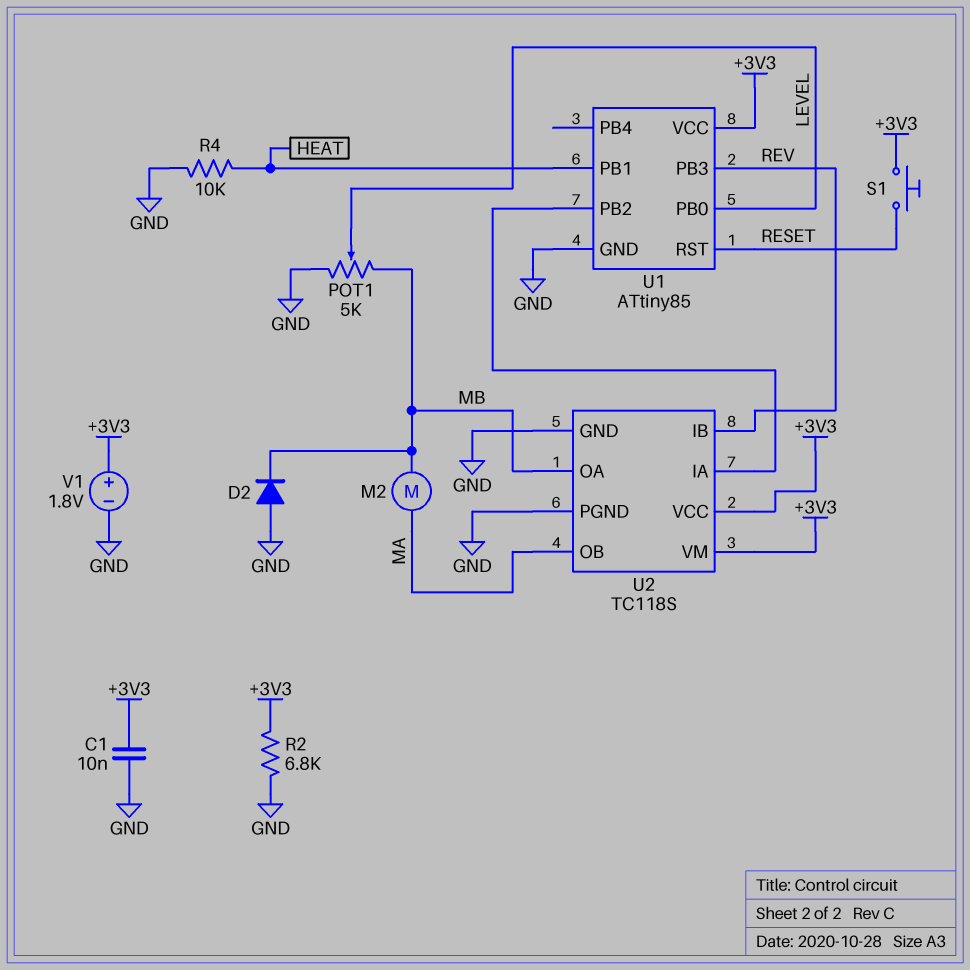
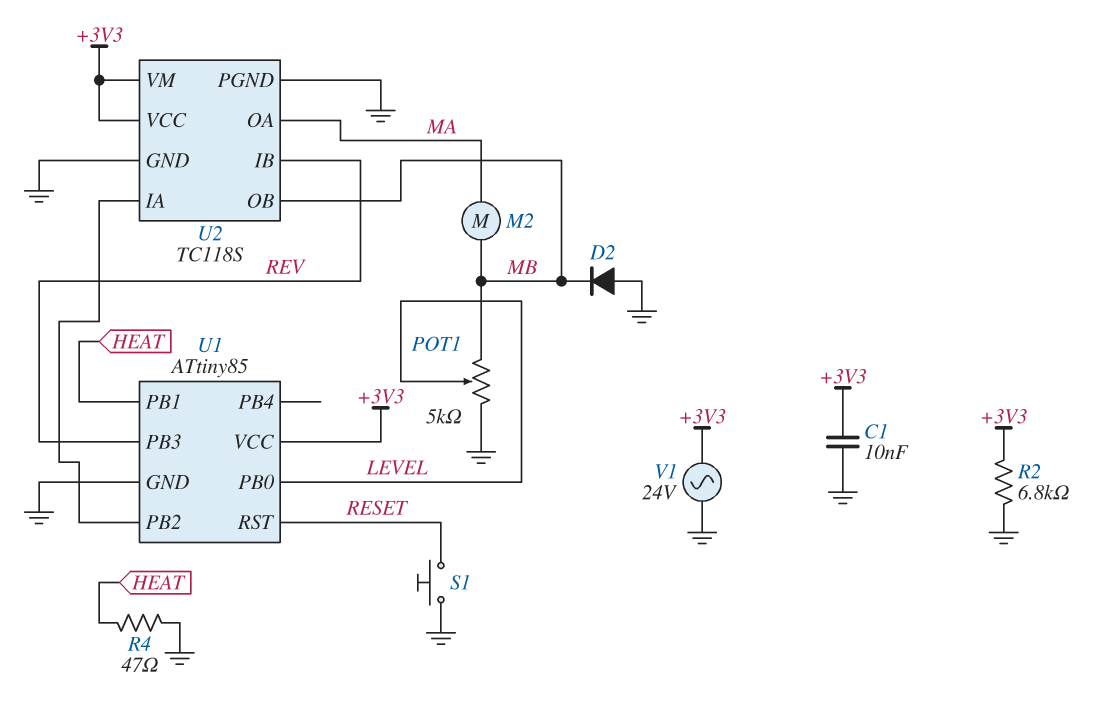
R4: 10k (GND, HEAT) -> 47 (GND, HEAT)
S1: button (+3V3, RESET) -> button (GND, RESET)
U2 pin OA: MB -> MA
U2 pin OB: MA -> MB
V1: 1.8V (plus +3V3, minus GND) -> AC 24V (+3V3, GND)

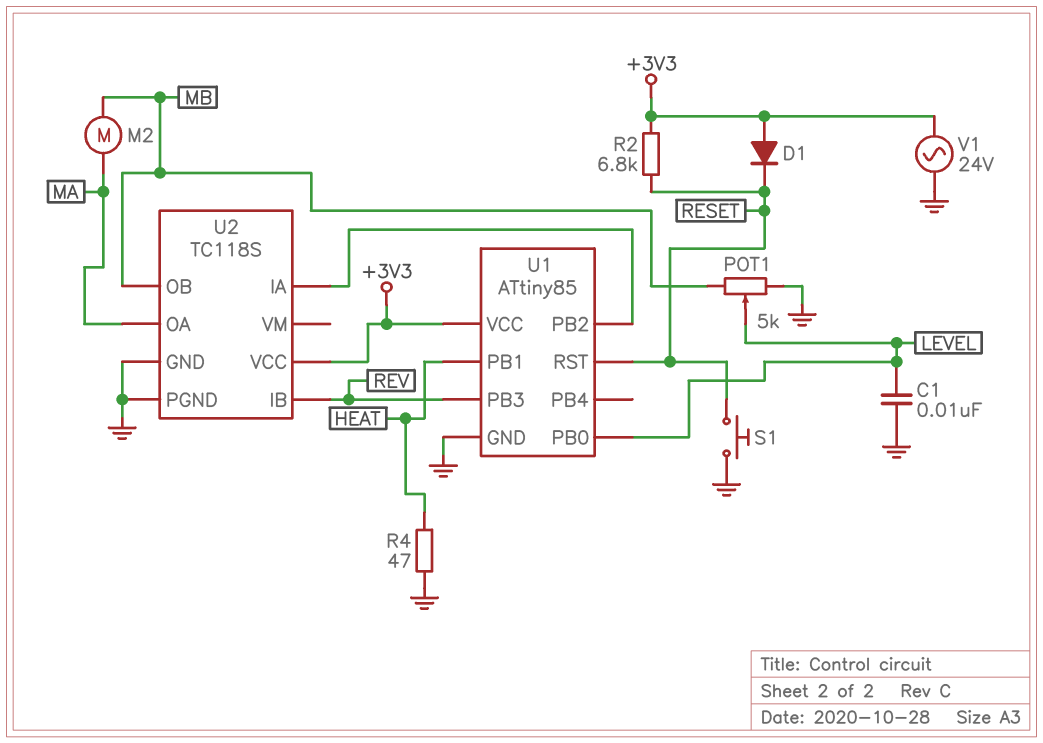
C1: 10nF (+3V3, GND) -> 10nF (GND, LEVEL)
D1: none -> diode (A +3V3, K RESET)
D2: diode (A GND, K MB) -> none
R2: 6.8k (+3V3, GND) -> 6.8k (+3V3, RESET)
U2 pin VM: +3V3 -> none

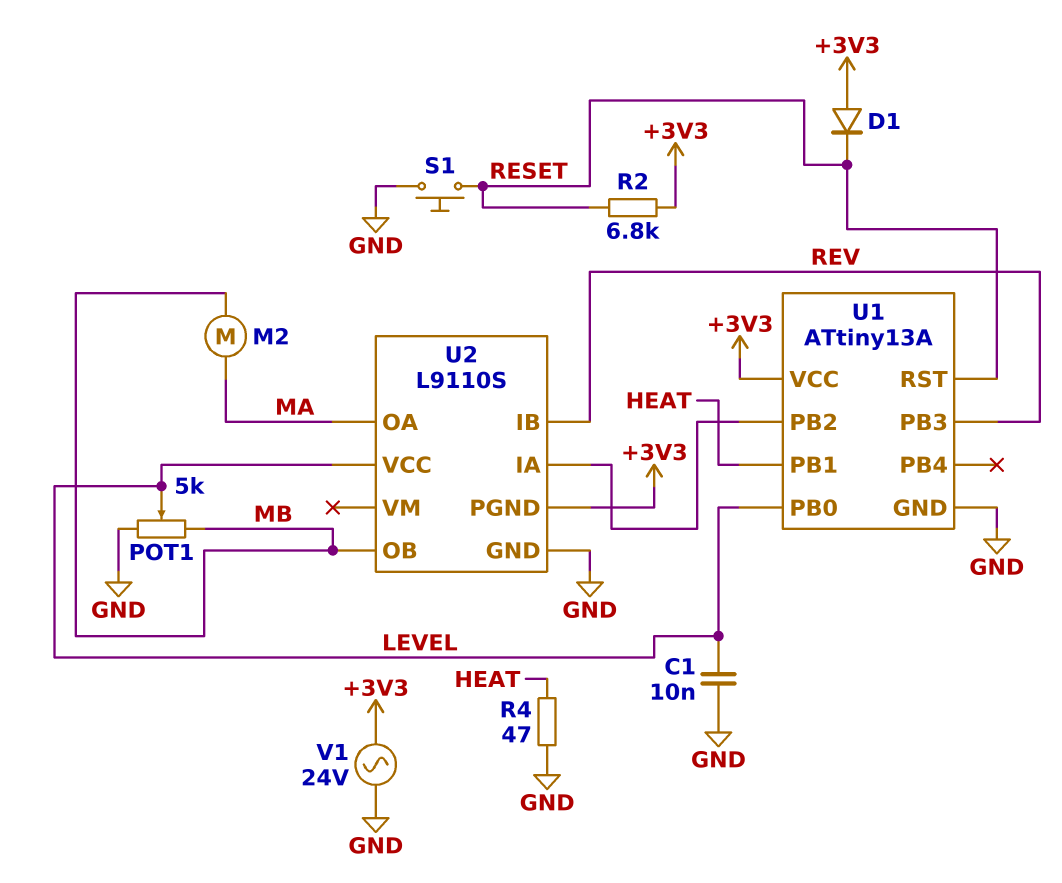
U1: ATtiny85 -> ATtiny13A
U2: TC118S -> L9110S
U2 pin PGND: GND -> +3V3
U2 pin VCC: +3V3 -> LEVEL

